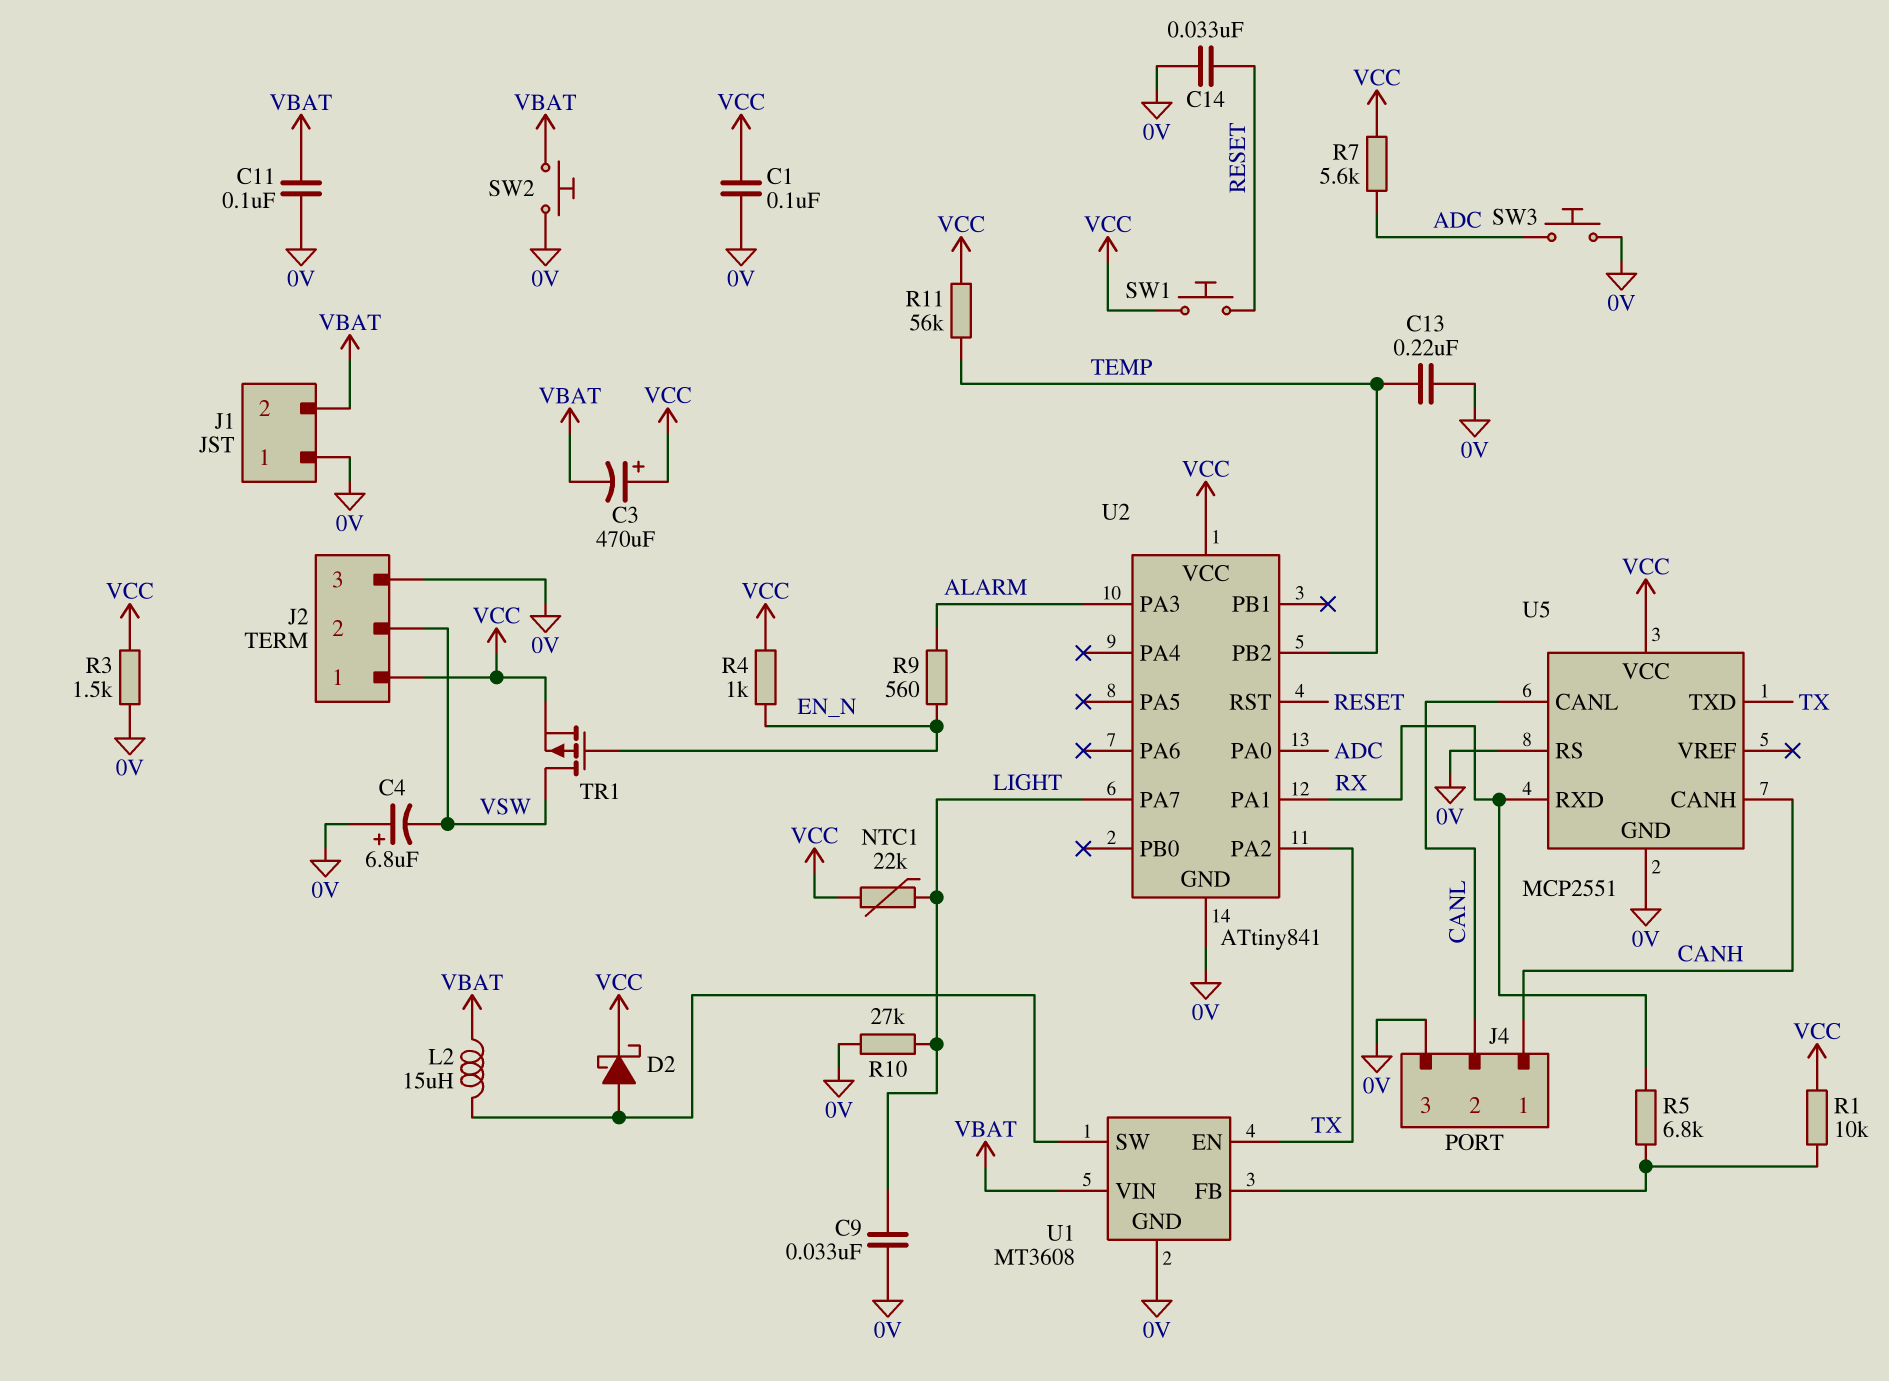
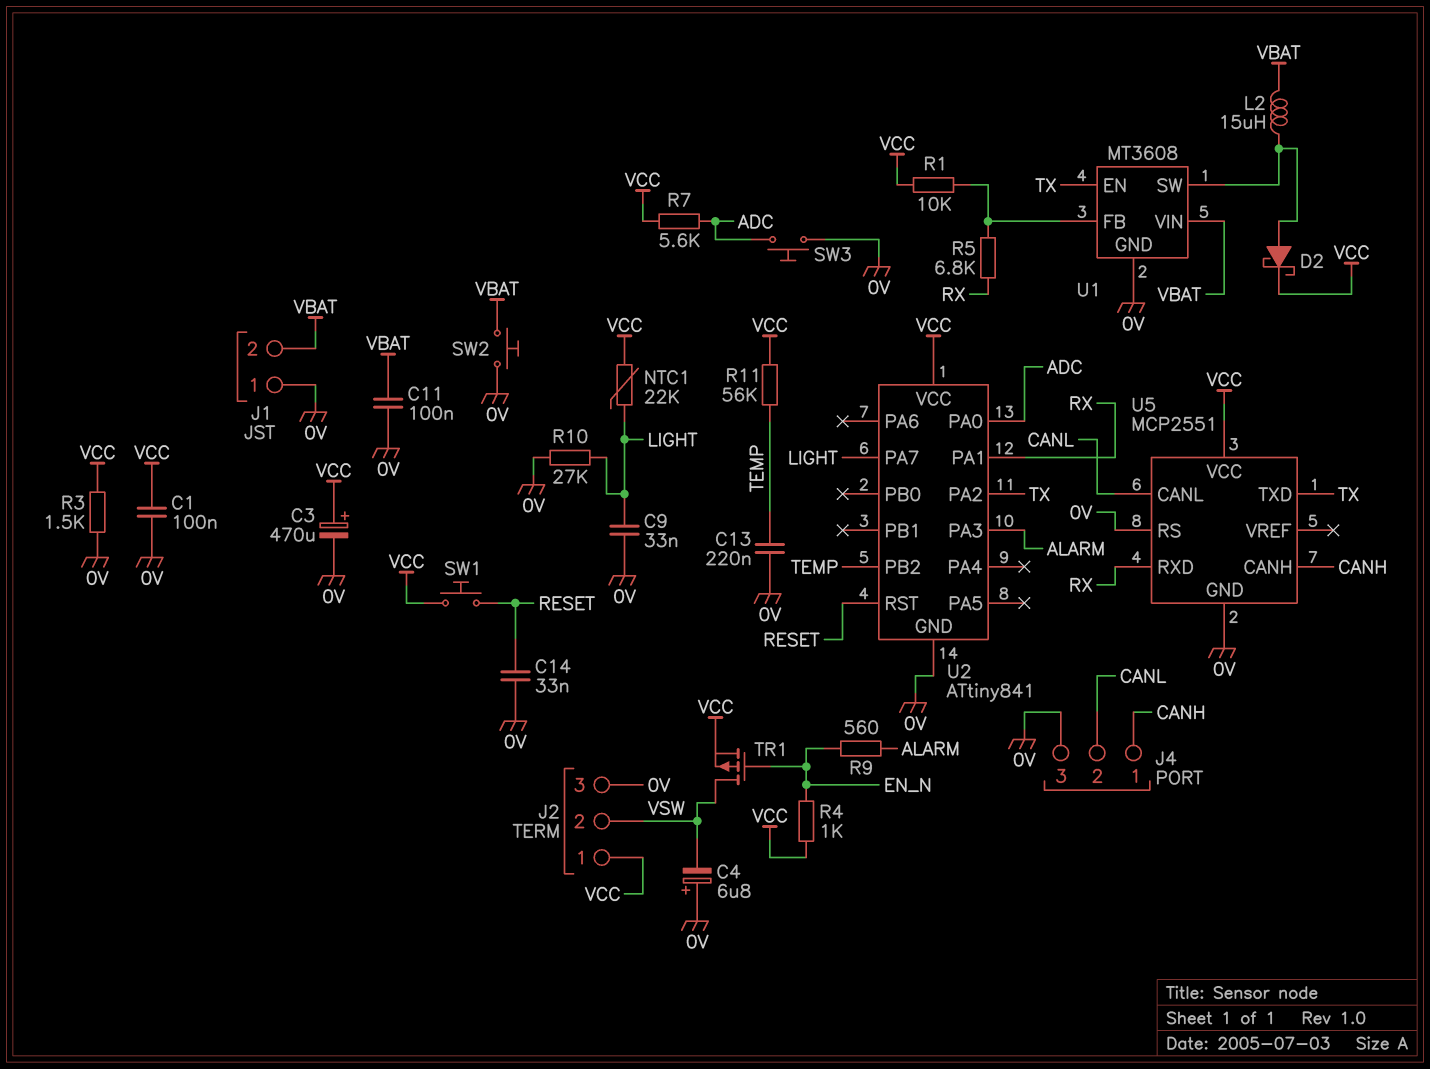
C3: 470uF (plus VCC, minus VBAT) -> 470uF (plus VCC, minus 0V)

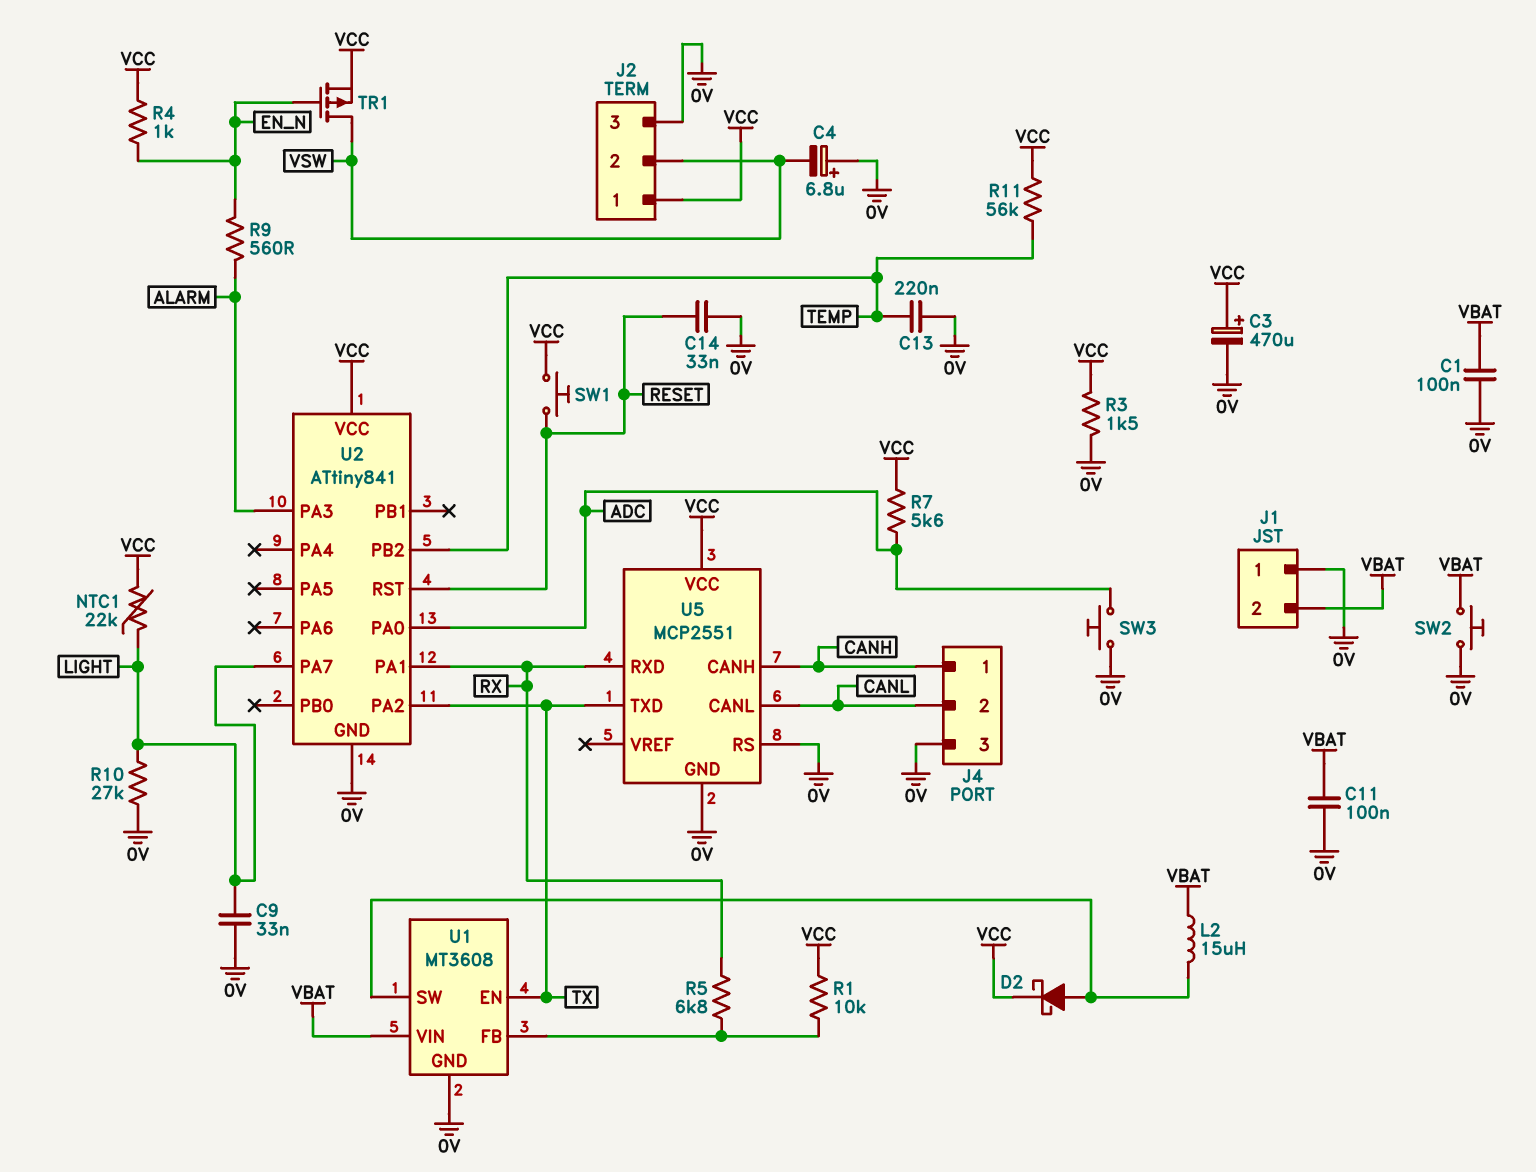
C1: 100nF (0V, VCC) -> 100nF (0V, VBAT)

